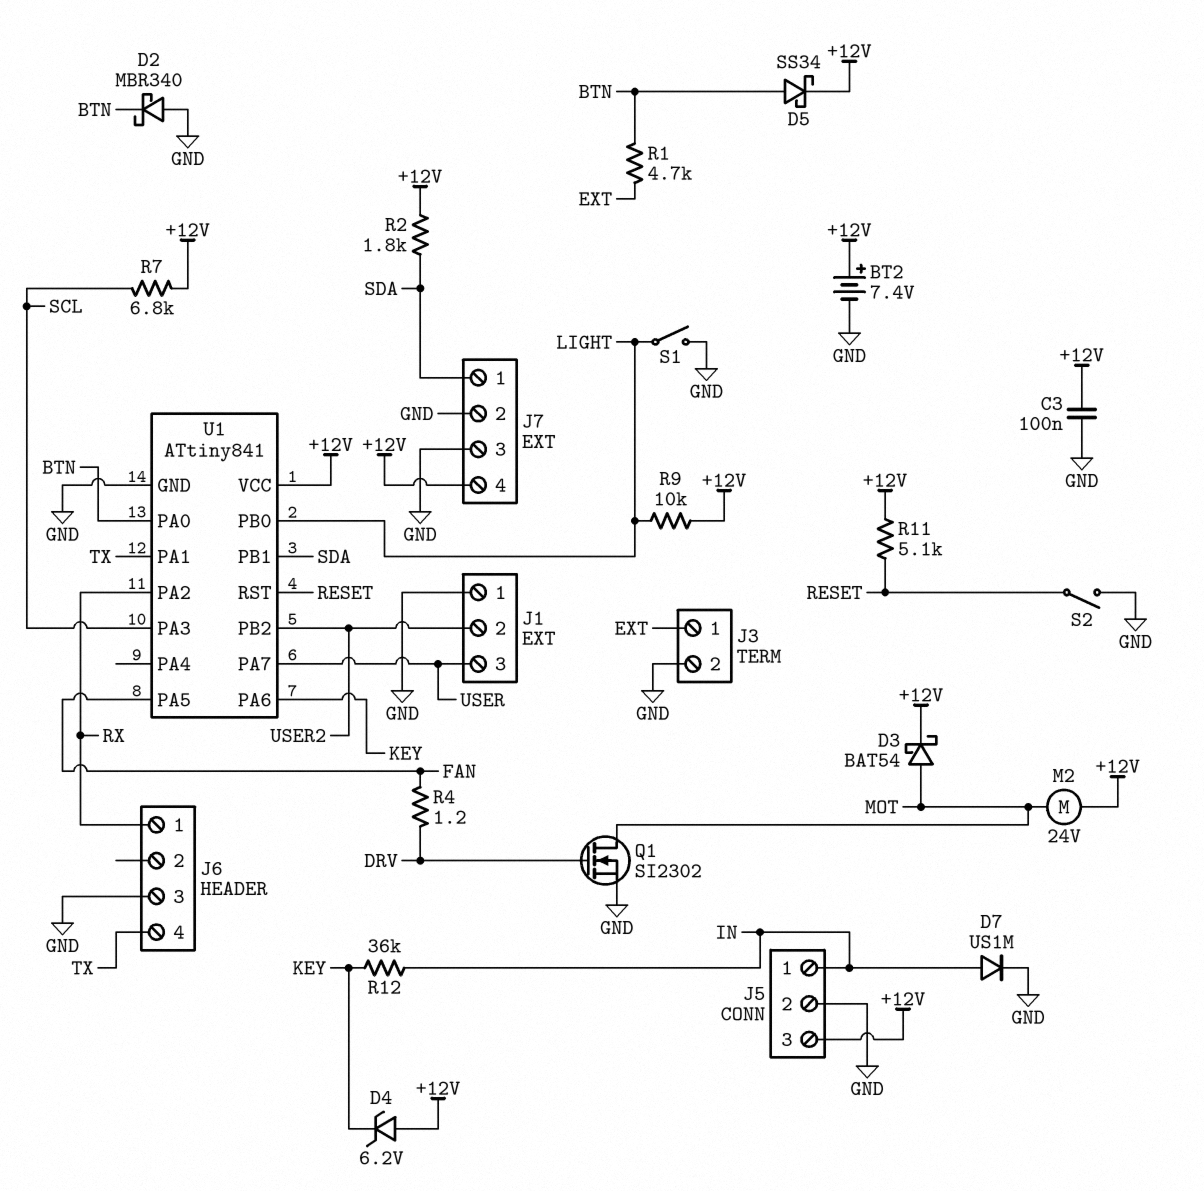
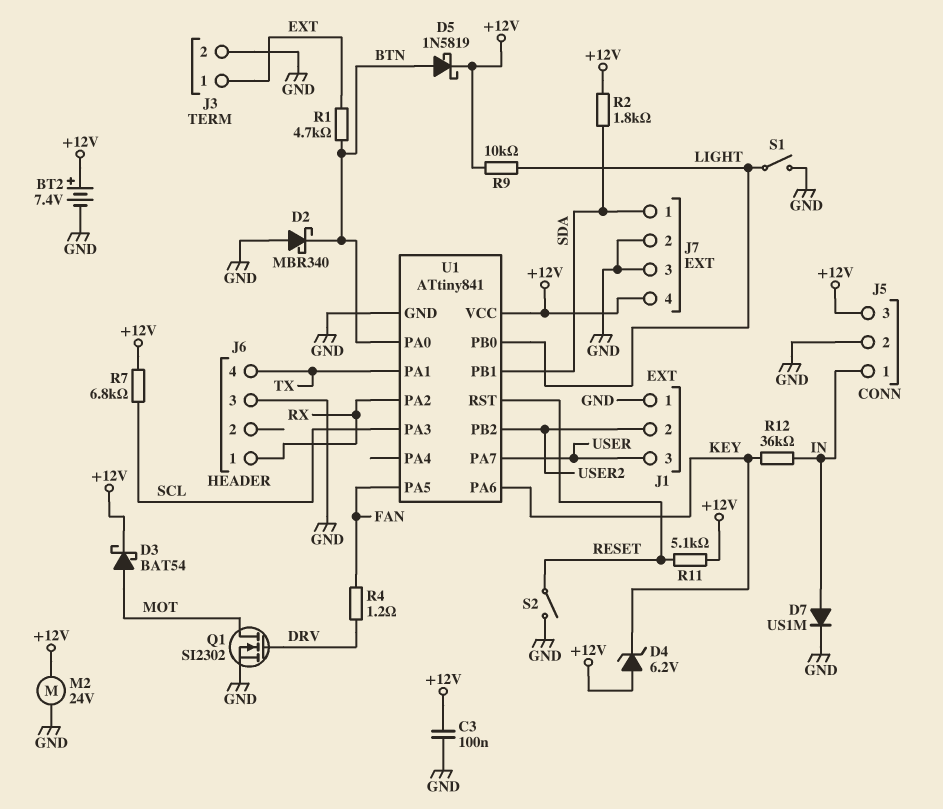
D5: schottky SS34 (A BTN, K +12V) -> schottky 1N5819 (A BTN, K +12V)
M2: motor 24V (+12V, MOT) -> motor 24V (+12V, GND)

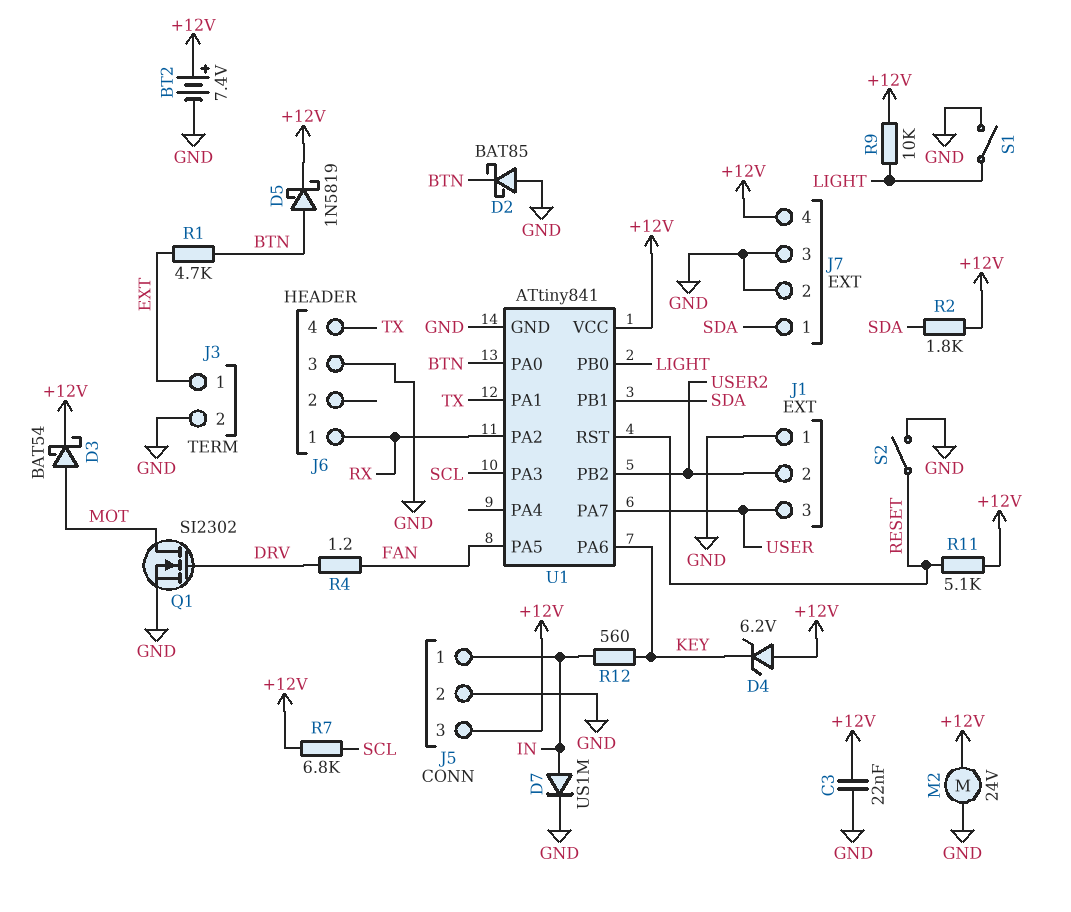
C3: 100nF (+12V, GND) -> 22nF (+12V, GND)
D2: schottky MBR340 (A GND, K BTN) -> schottky BAT85 (A GND, K BTN)
R12: 36k (IN, KEY) -> 560 (IN, KEY)

